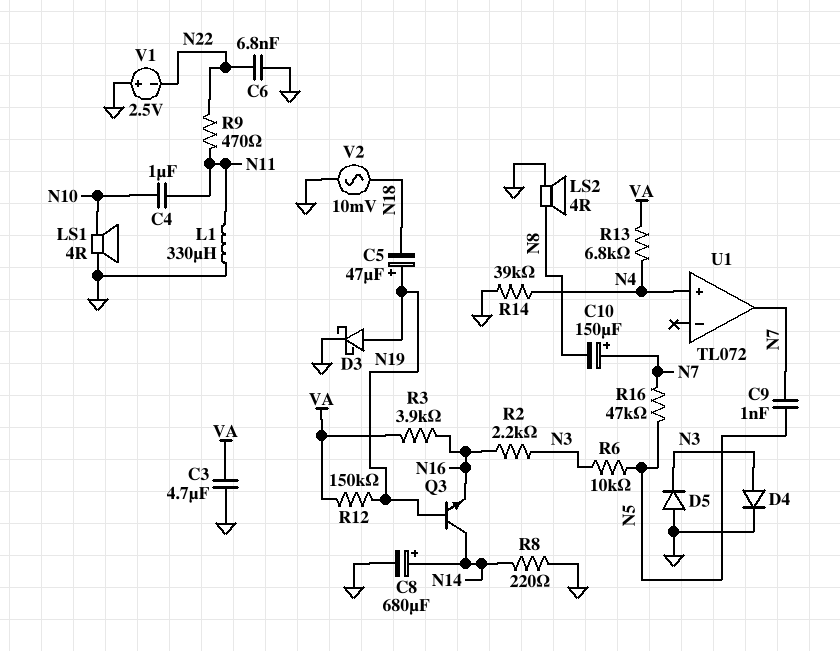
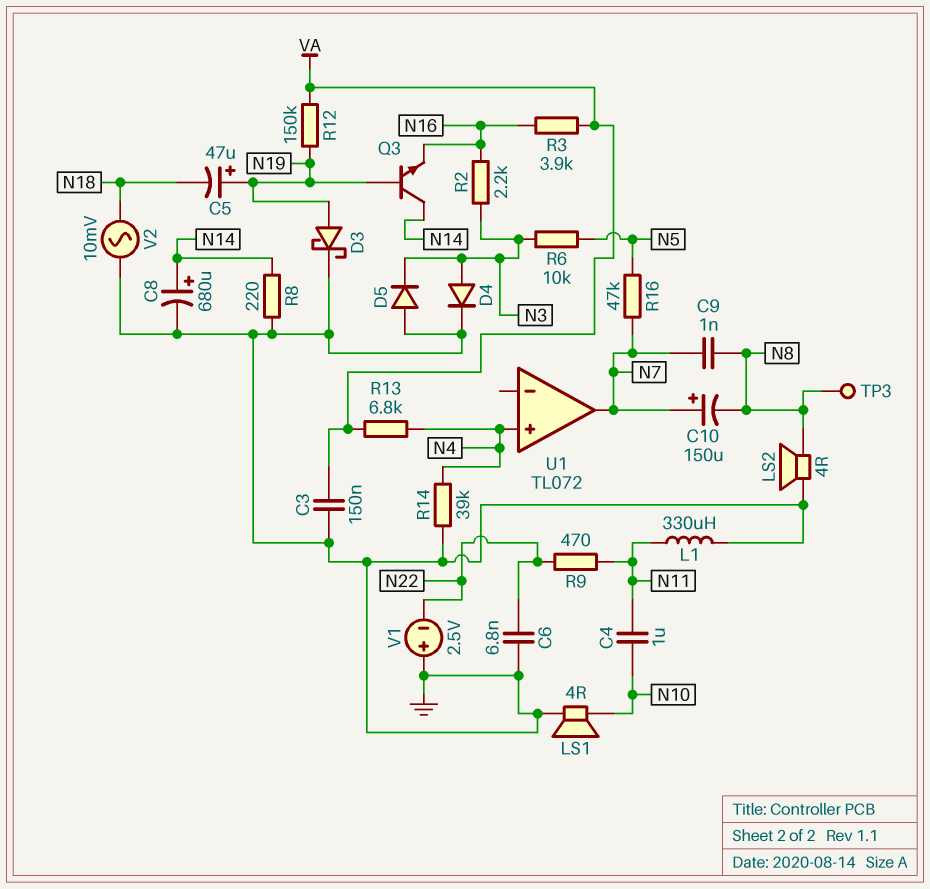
C3: 4.7uF (GND, VA) -> 150nF (GND, VA)
C9: 1nF (N5, N7) -> 1nF (N7, N8)
TP3: none -> test point (N8)

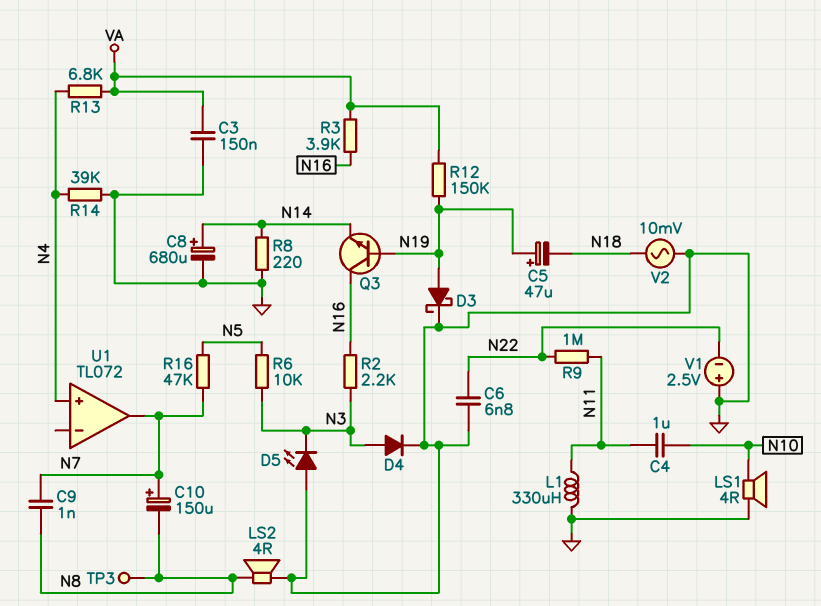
D5: diode (A GND, K N3) -> LED (A GND, K N3)
Q3: NPN (B N19, C N14, E N16) -> NPN (B N19, C N16, E N14)
R9: 470 (N11, N22) -> 1M (N11, N22)

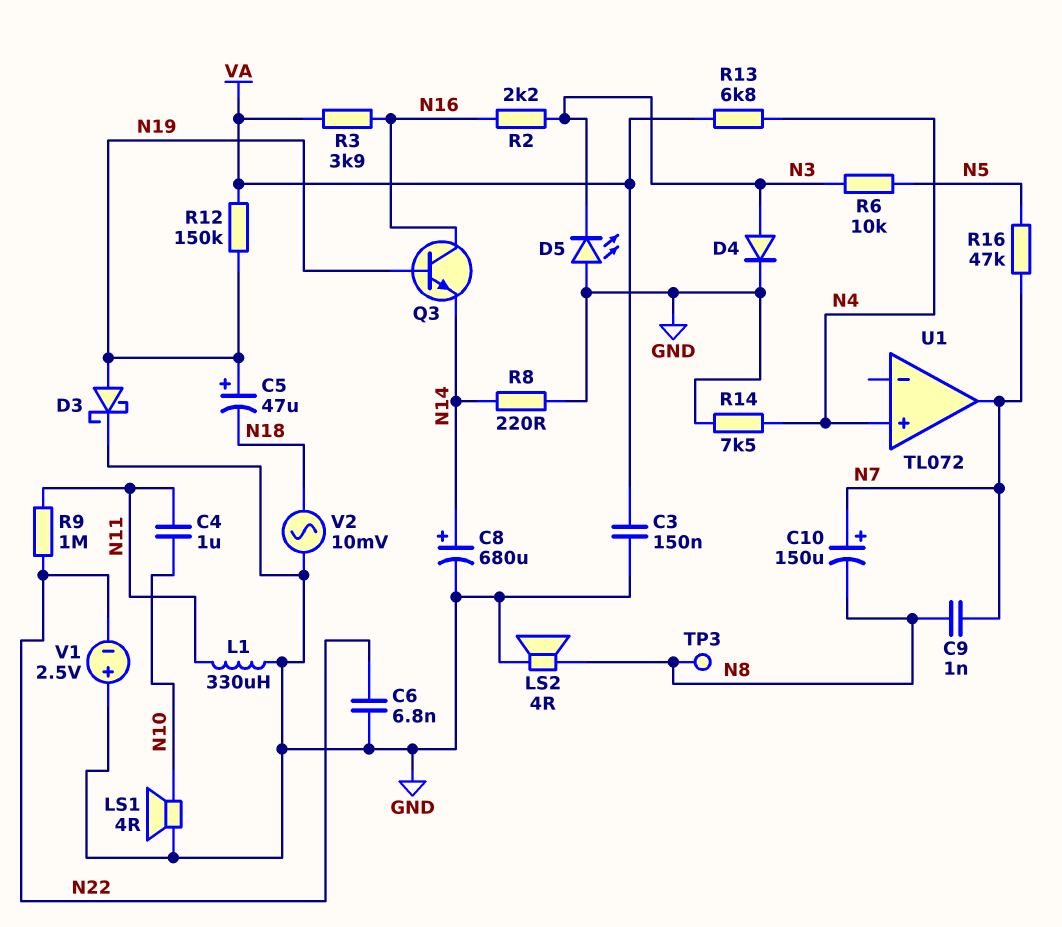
R14: 39k (GND, N4) -> 7.5k (GND, N4)

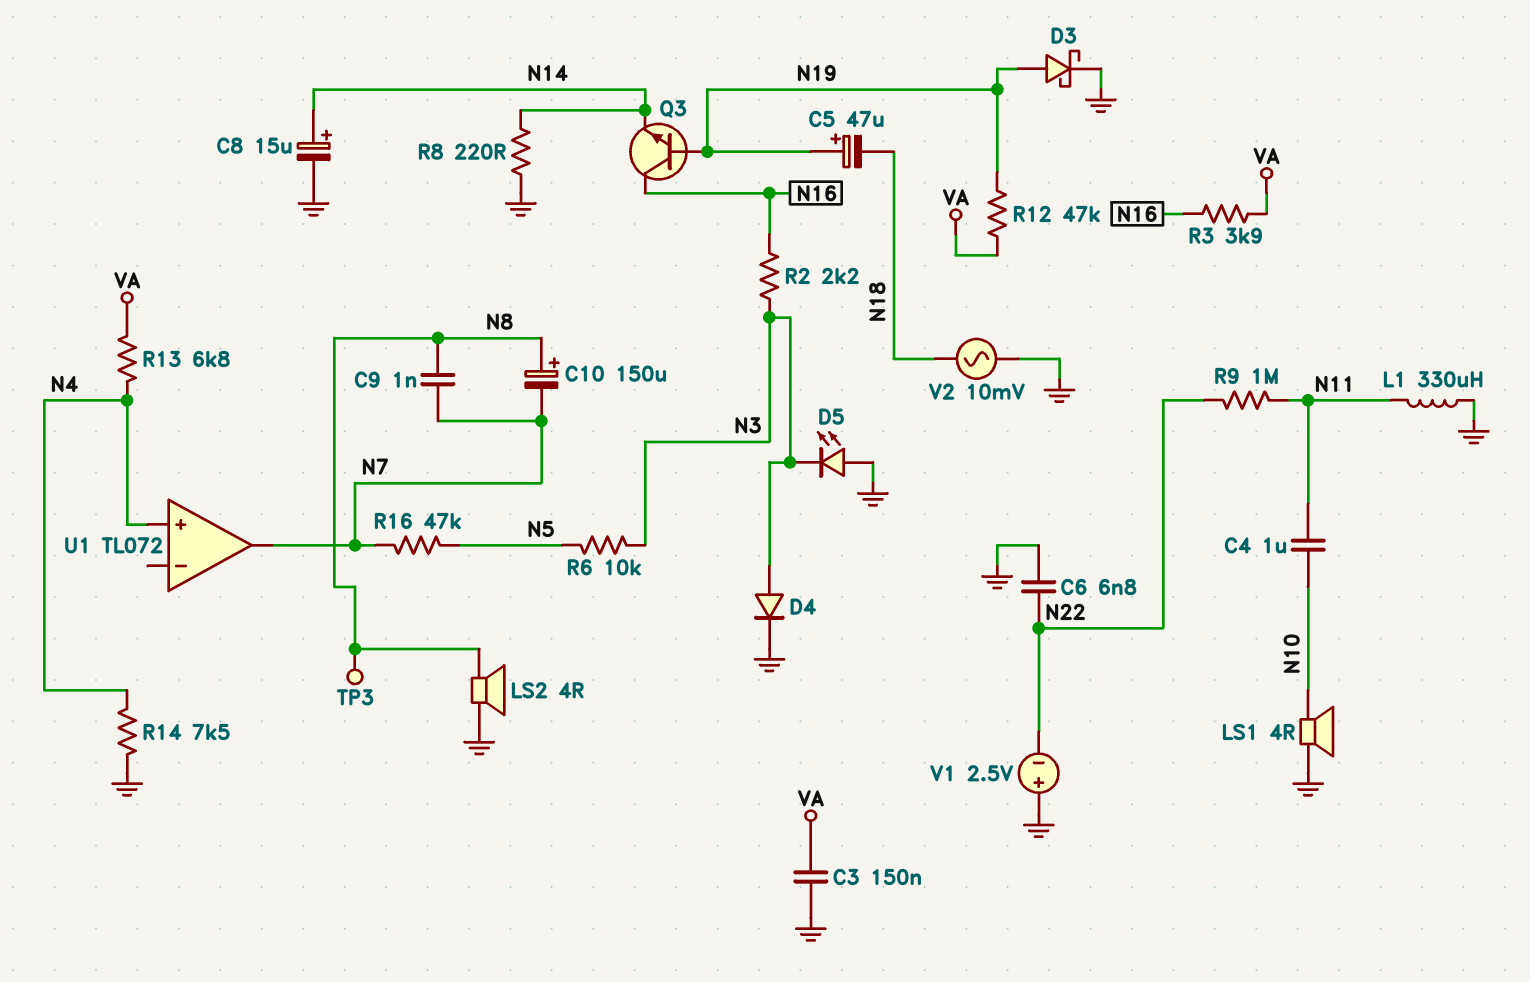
C8: 680uF (plus N14, minus GND) -> 15uF (plus N14, minus GND)
C10: 150uF (plus N7, minus N8) -> 150uF (plus N8, minus N7)
R12: 150k (N19, VA) -> 47k (N19, VA)

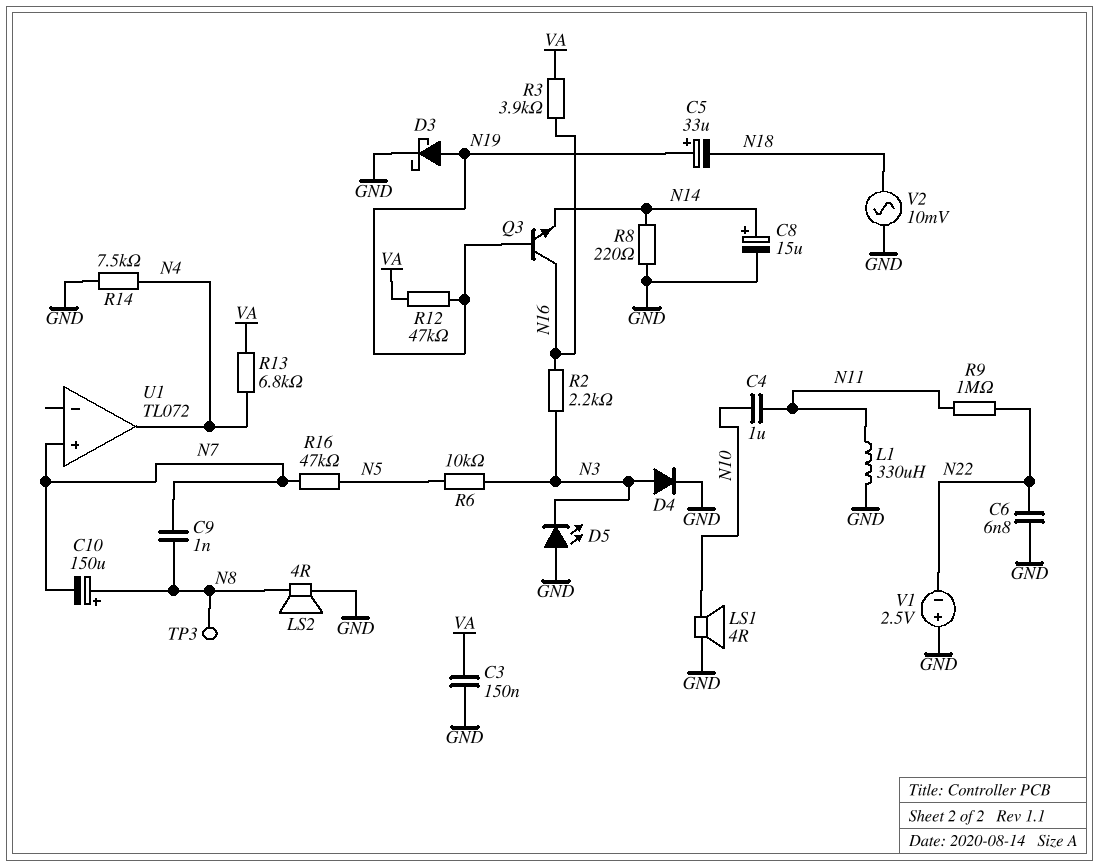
C5: 47uF (plus N19, minus N18) -> 33uF (plus N19, minus N18)
U1 pin in+: N4 -> N7
U1 pin out: N7 -> N4

